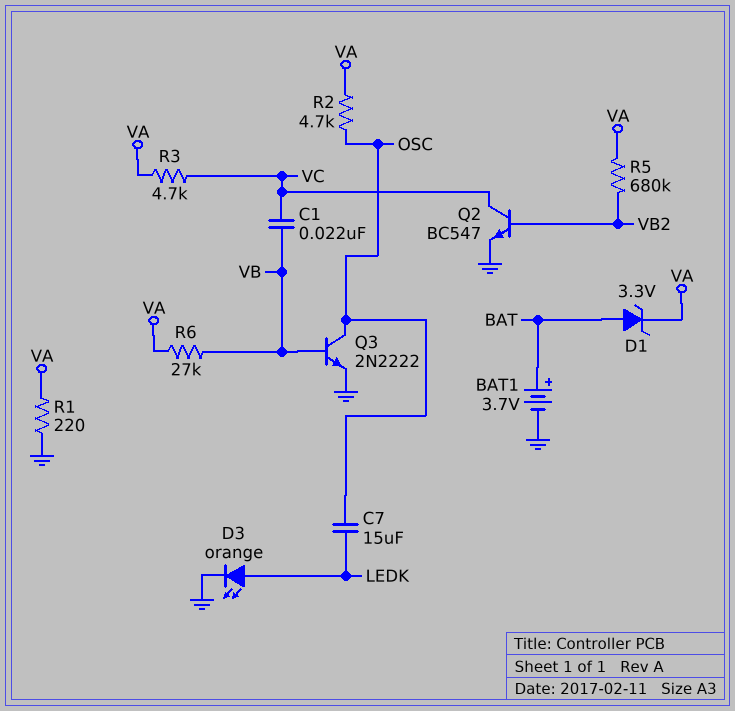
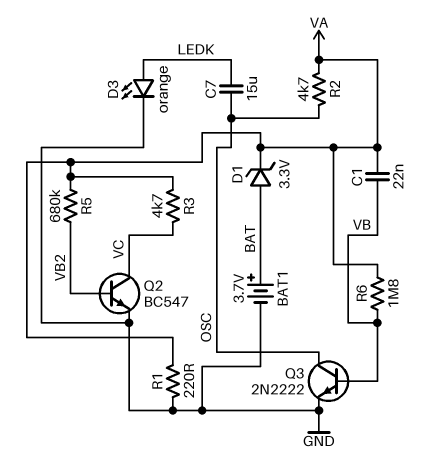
C1: 22nF (VB, VC) -> 22nF (VA, VB)
R6: 27k (VA, VB) -> 1.8M (VA, VB)

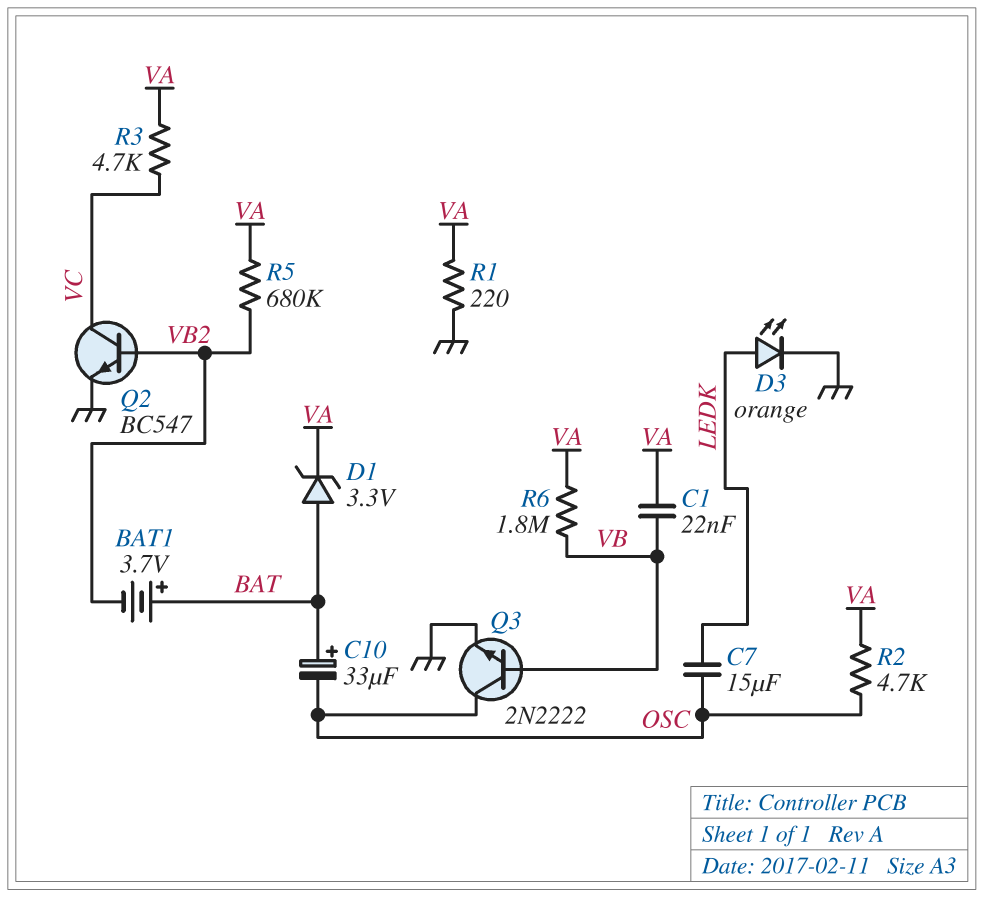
BAT1: 3.7V (plus BAT, minus GND) -> 3.7V (plus BAT, minus VB2)
C10: none -> 33uF (plus BAT, minus OSC)

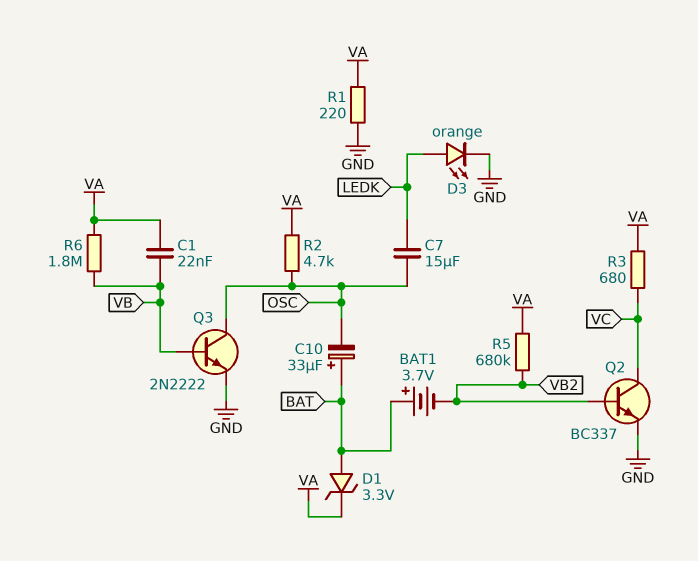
Q2: NPN BC547 (B VB2, C VC, E GND) -> NPN BC337 (B VB2, C VC, E GND)
R3: 4.7k (VA, VC) -> 680 (VA, VC)

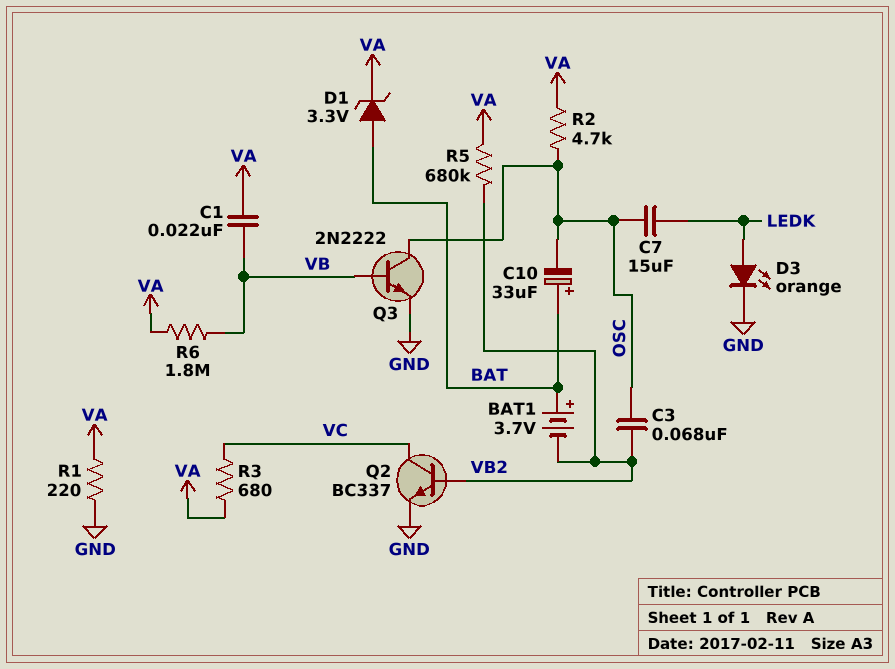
C3: none -> 68nF (OSC, VB2)

